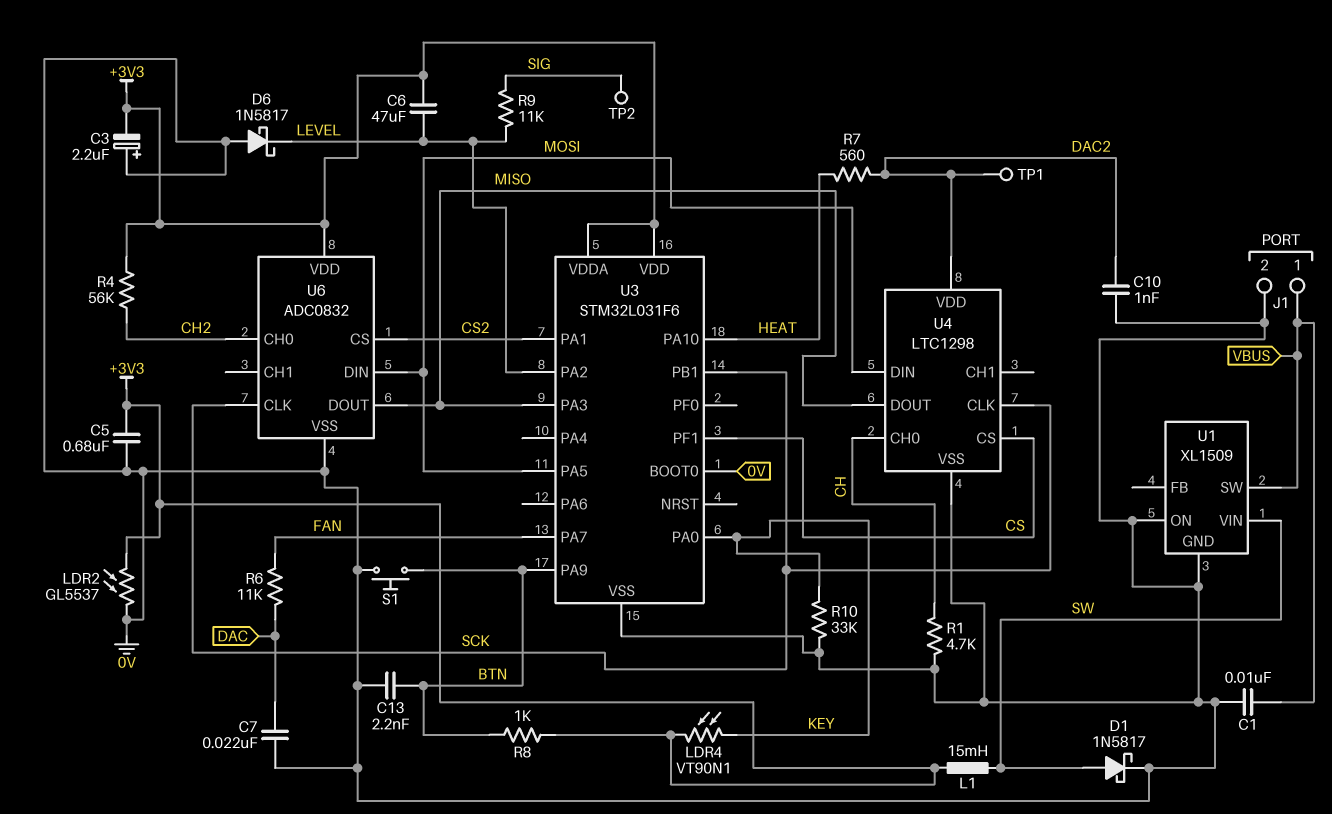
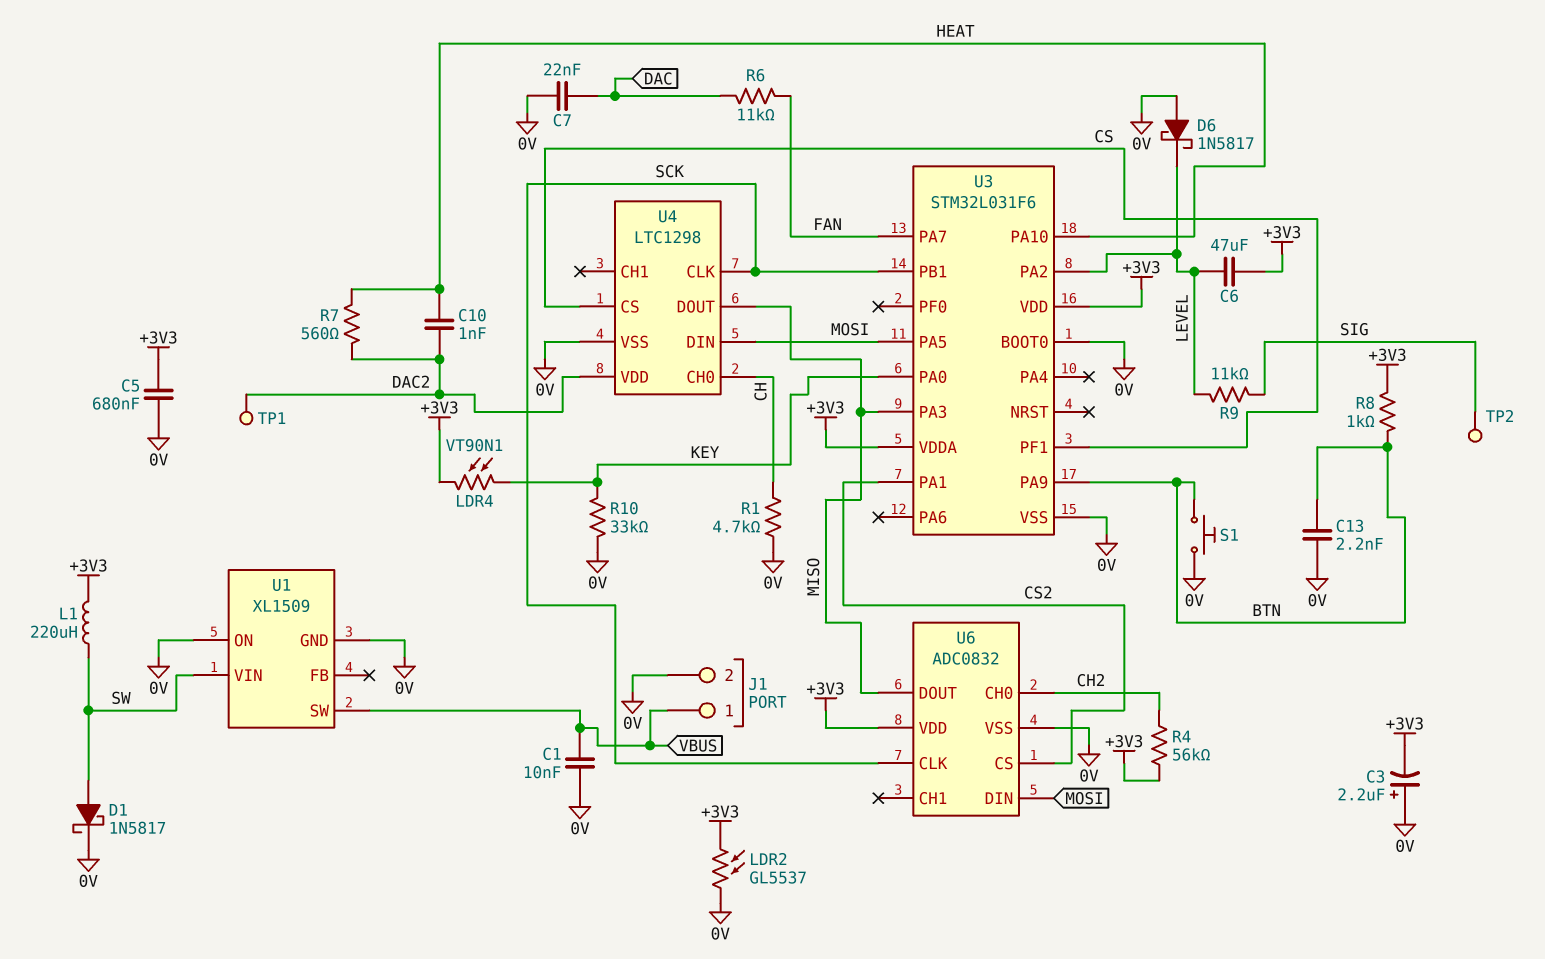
C10: 1nF (0V, DAC2) -> 1nF (DAC2, HEAT)
L1: 15mH (+3V3, SW) -> 220uH (+3V3, SW)

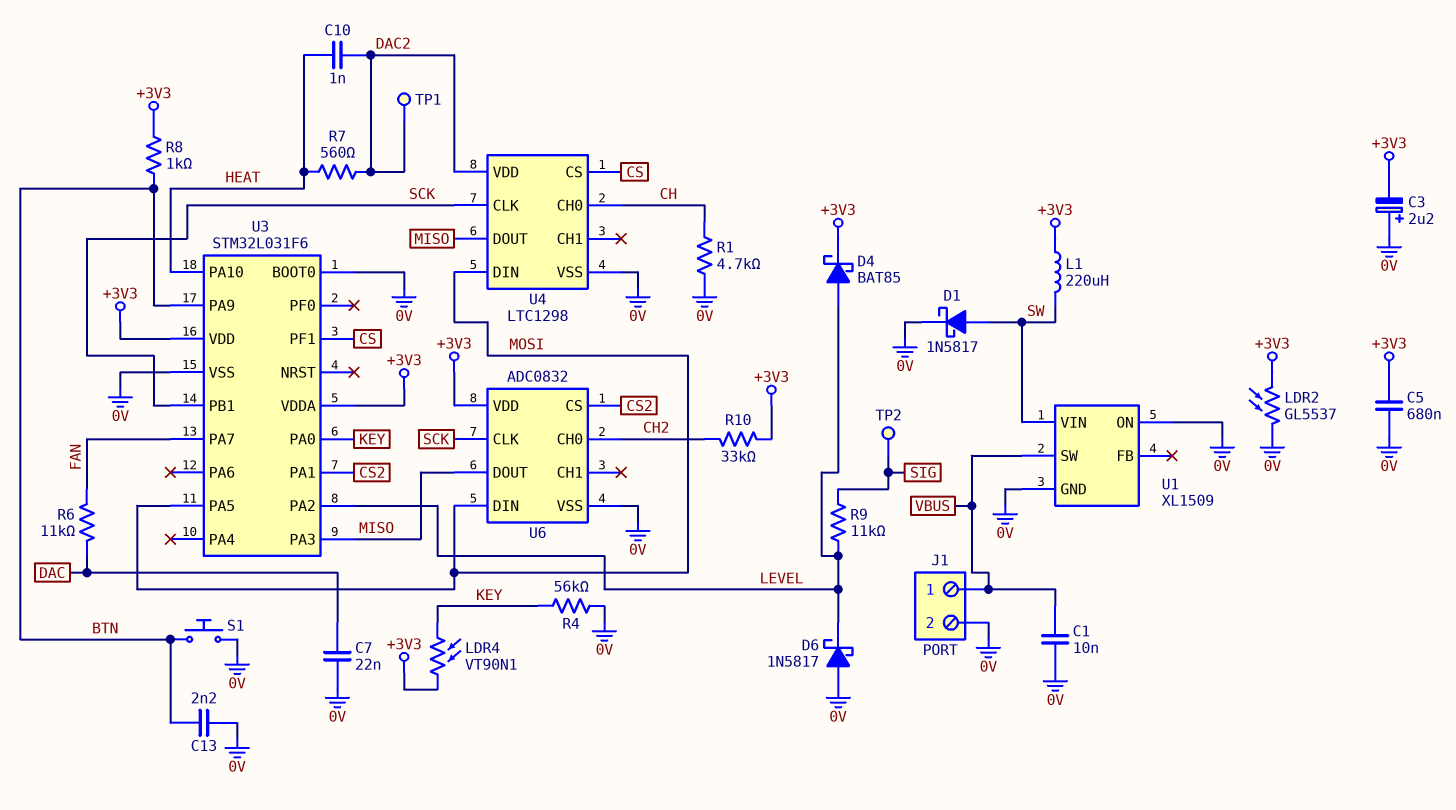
C6: 47uF (+3V3, LEVEL) -> none
D4: none -> schottky BAT85 (A LEVEL, K +3V3)
R4: 56k (+3V3, CH2) -> 56k (0V, KEY)
R10: 33k (0V, KEY) -> 33k (+3V3, CH2)

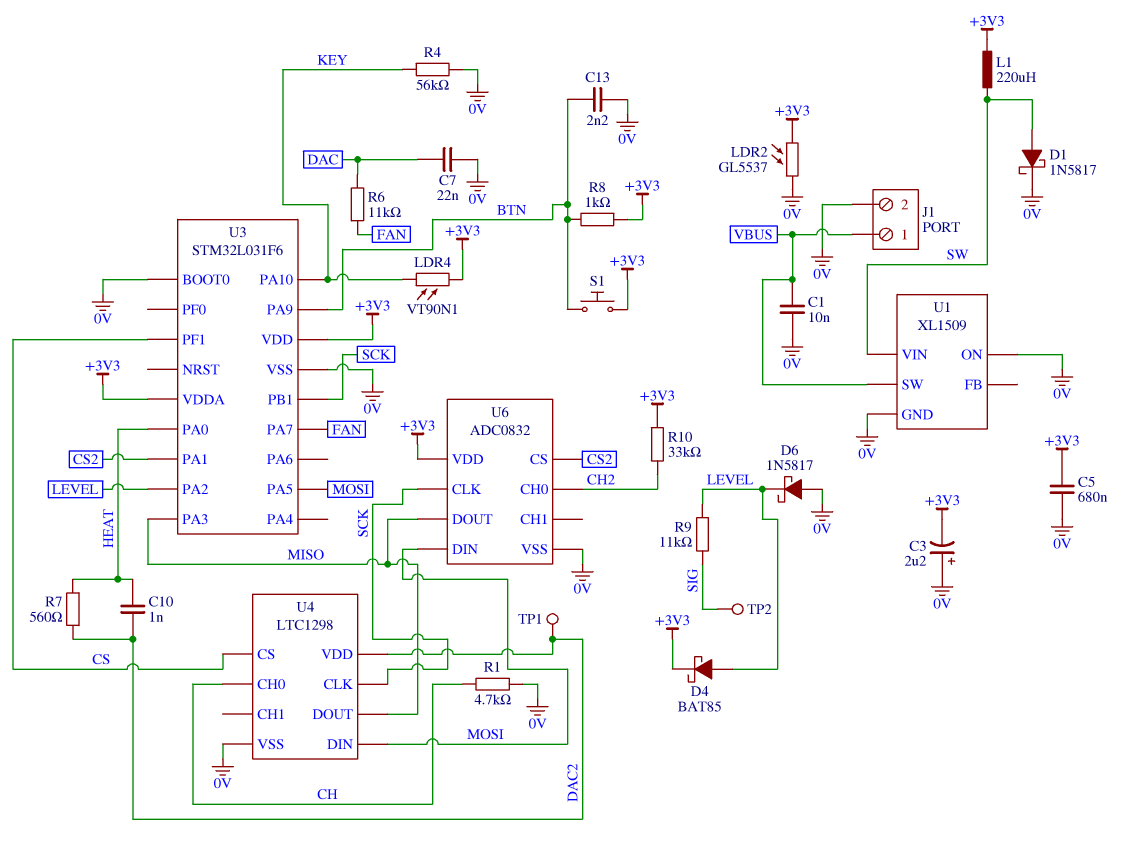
S1: button (0V, BTN) -> button (+3V3, BTN)
U3 pin PA0: KEY -> HEAT
U3 pin PA10: HEAT -> KEY

